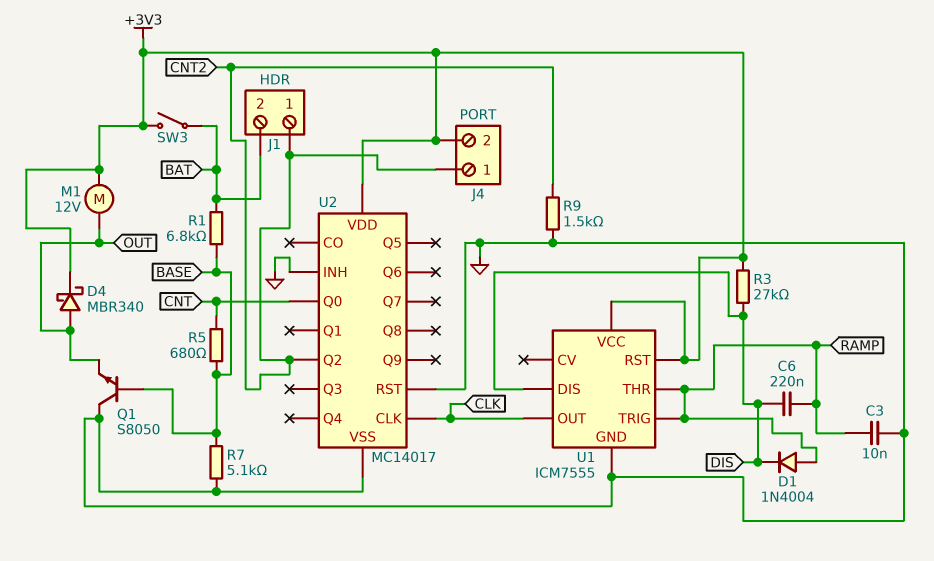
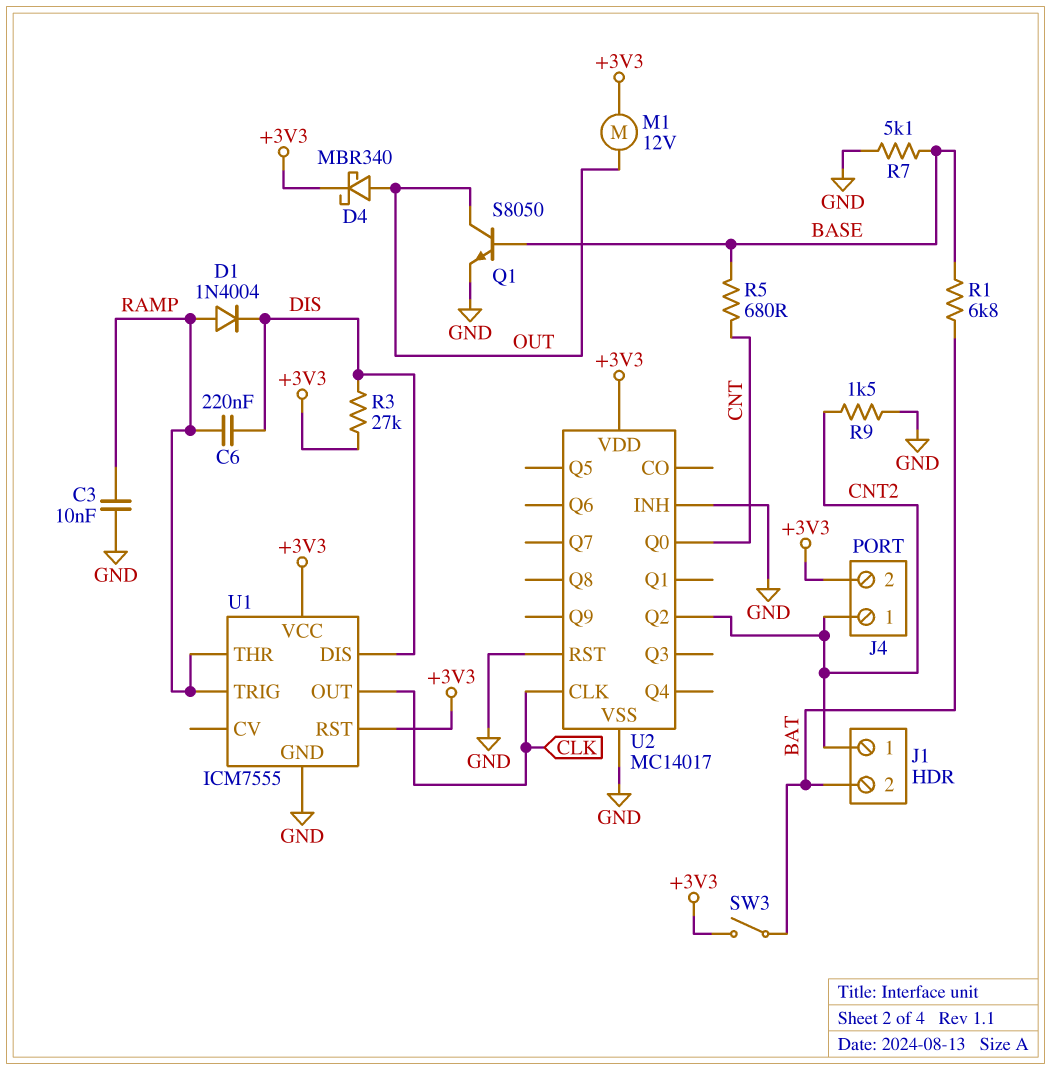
Q1: NPN S8050 (B BASE, C GND, E OUT) -> NPN S8050 (B BASE, C OUT, E GND)

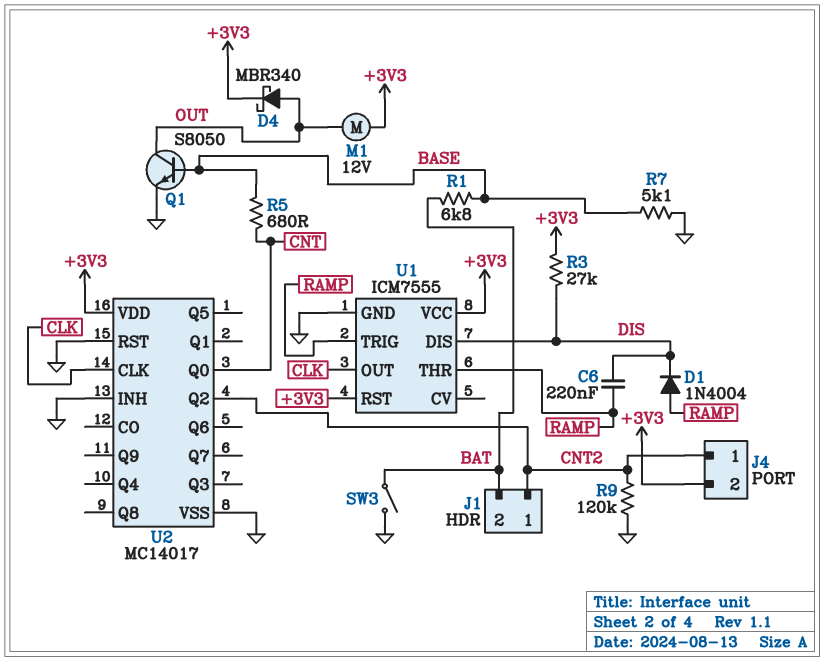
C3: 10nF (GND, RAMP) -> none
R9: 1.5k (CNT2, GND) -> 120k (CNT2, GND)
SW3: switch (+3V3, BAT) -> switch (BAT, GND)

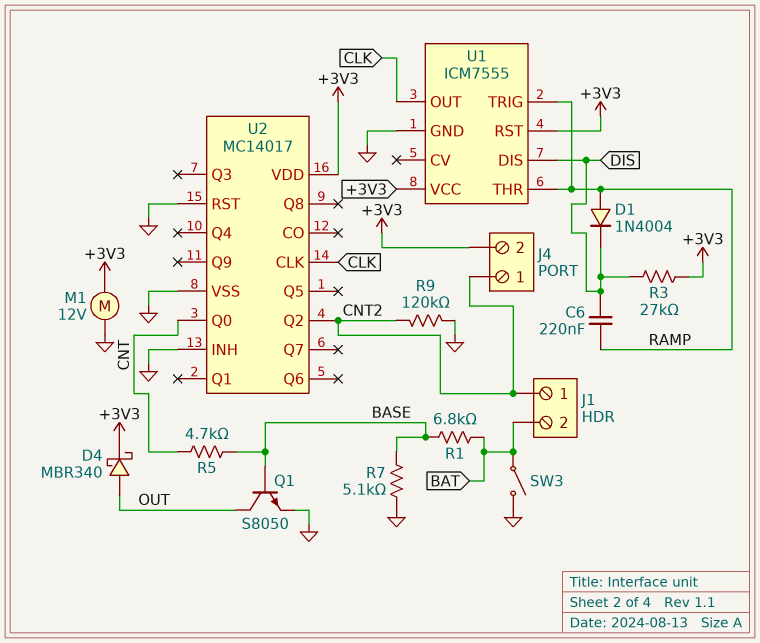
M1: motor 12V (+3V3, OUT) -> motor 12V (+3V3, GND)
R5: 680 (BASE, CNT) -> 4.7k (BASE, CNT)

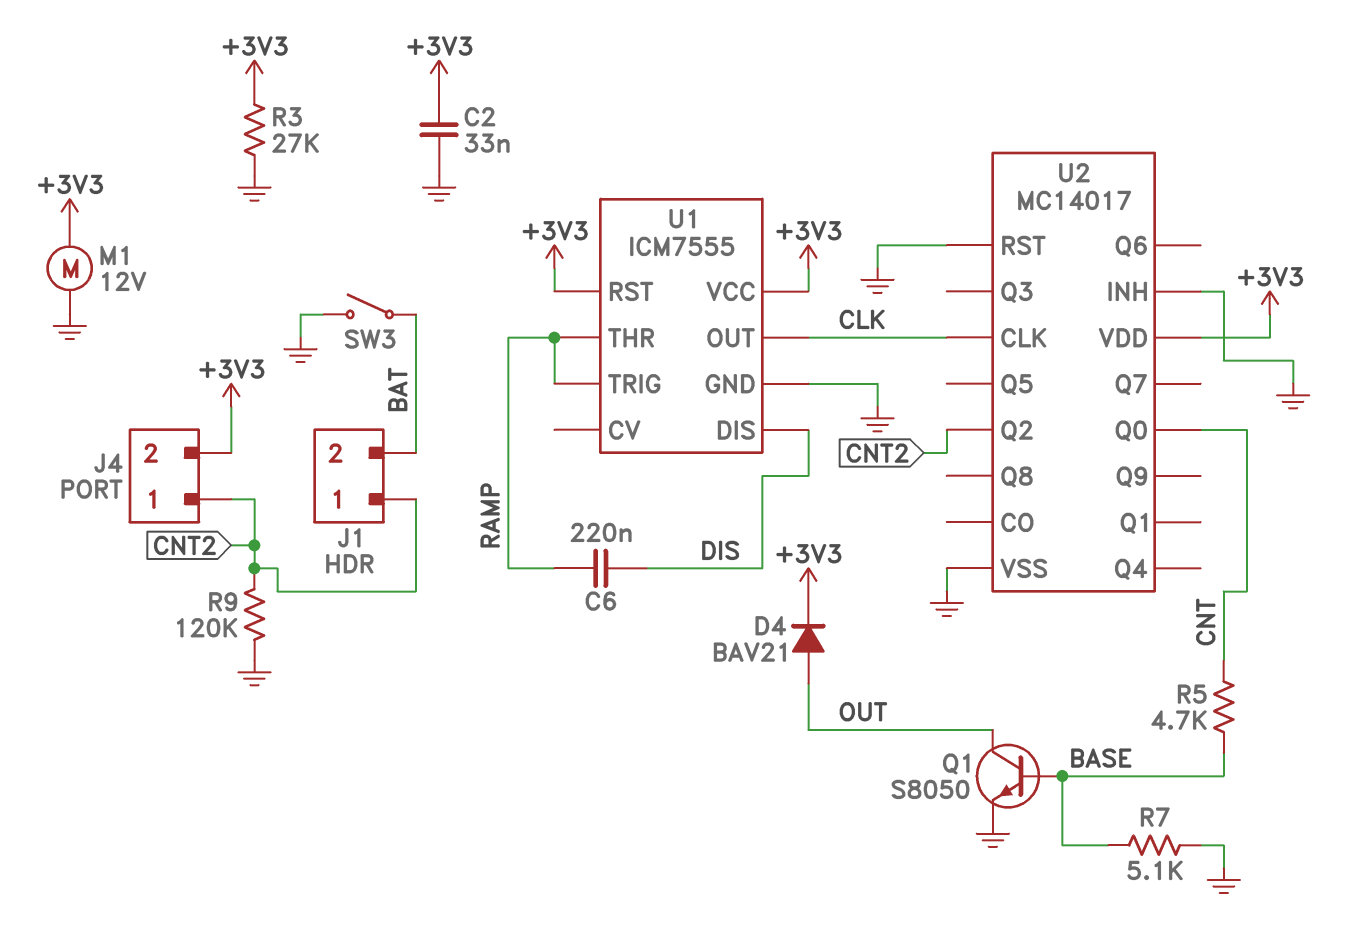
C2: none -> 33nF (+3V3, GND)
D1: diode 1N4004 (A RAMP, K DIS) -> none
D4: schottky MBR340 (A OUT, K +3V3) -> diode BAV21 (A OUT, K +3V3)
R1: 6.8k (BASE, BAT) -> none
R3: 27k (+3V3, DIS) -> 27k (+3V3, GND)

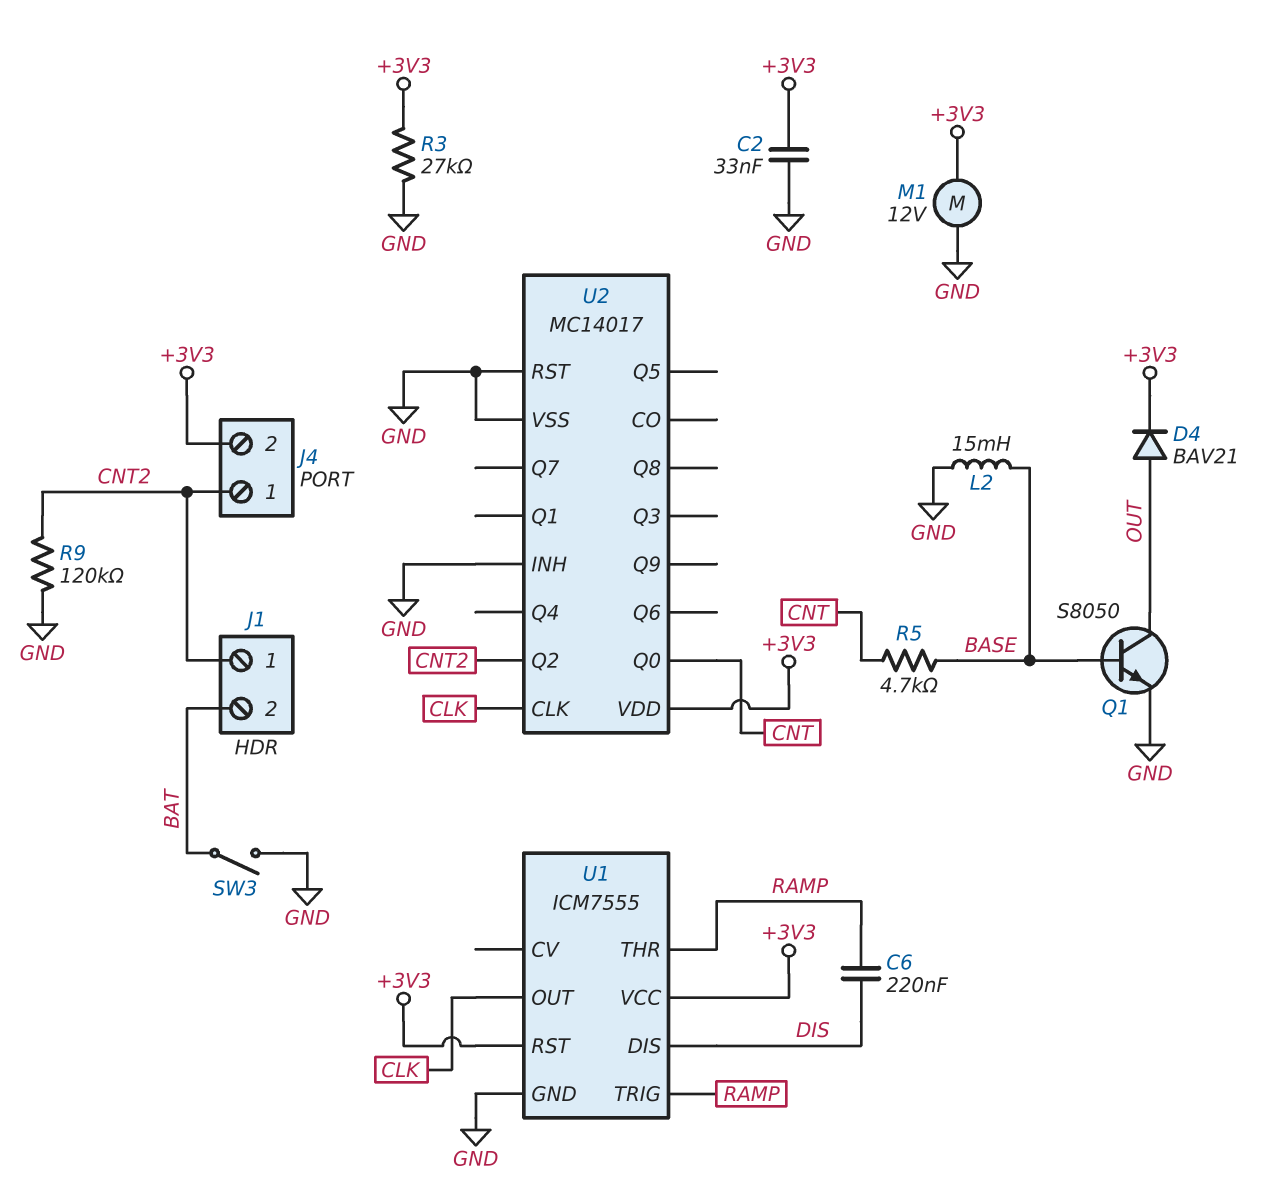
L2: none -> 15mH (BASE, GND)
R7: 5.1k (BASE, GND) -> none

